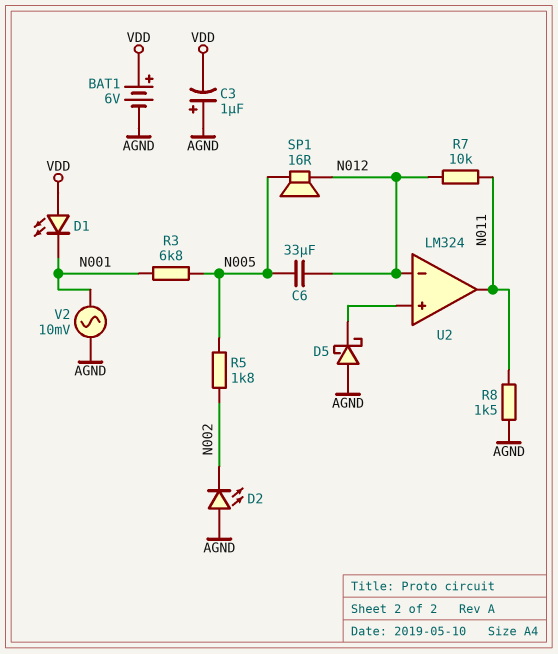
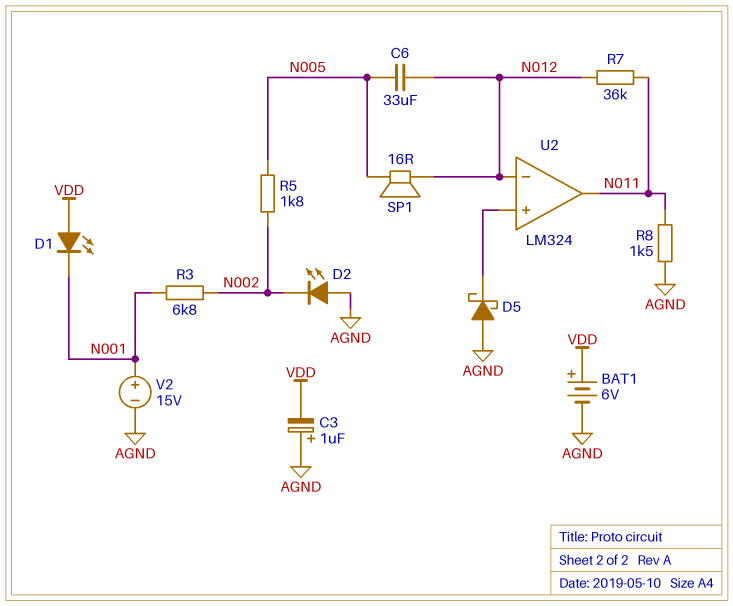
R3: 6.8k (N001, N005) -> 6.8k (N001, N002)
R7: 10k (N011, N012) -> 36k (N011, N012)
V2: AC 10mV (AGND, N001) -> 15V (plus N001, minus AGND)

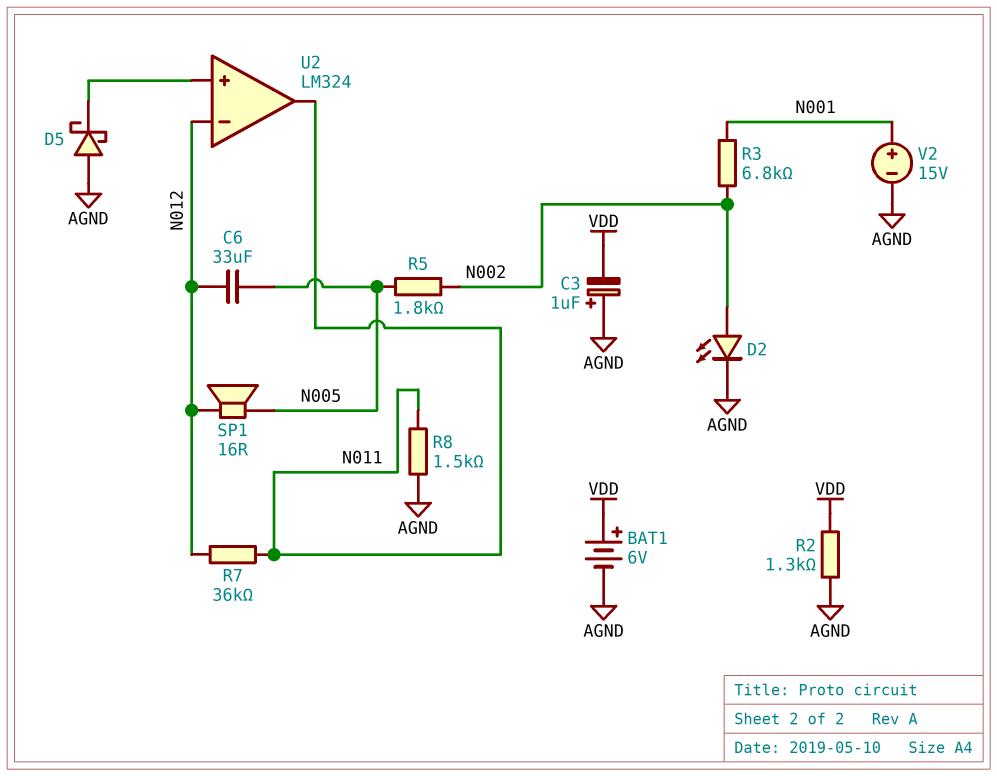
D1: LED (A VDD, K N001) -> none
D2: LED (A AGND, K N002) -> LED (A N002, K AGND)
R2: none -> 1.3k (AGND, VDD)

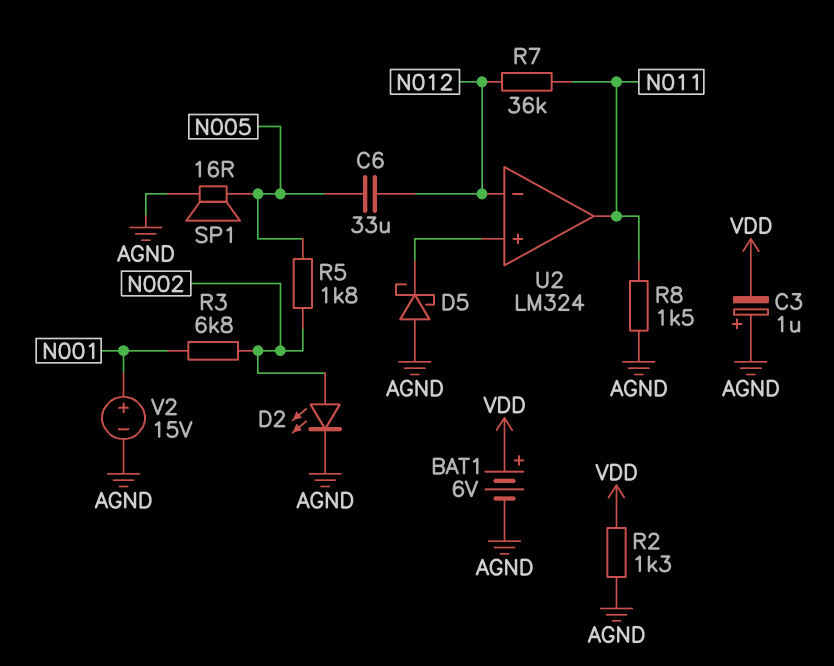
SP1: speaker 16R (N005, N012) -> speaker 16R (AGND, N005)

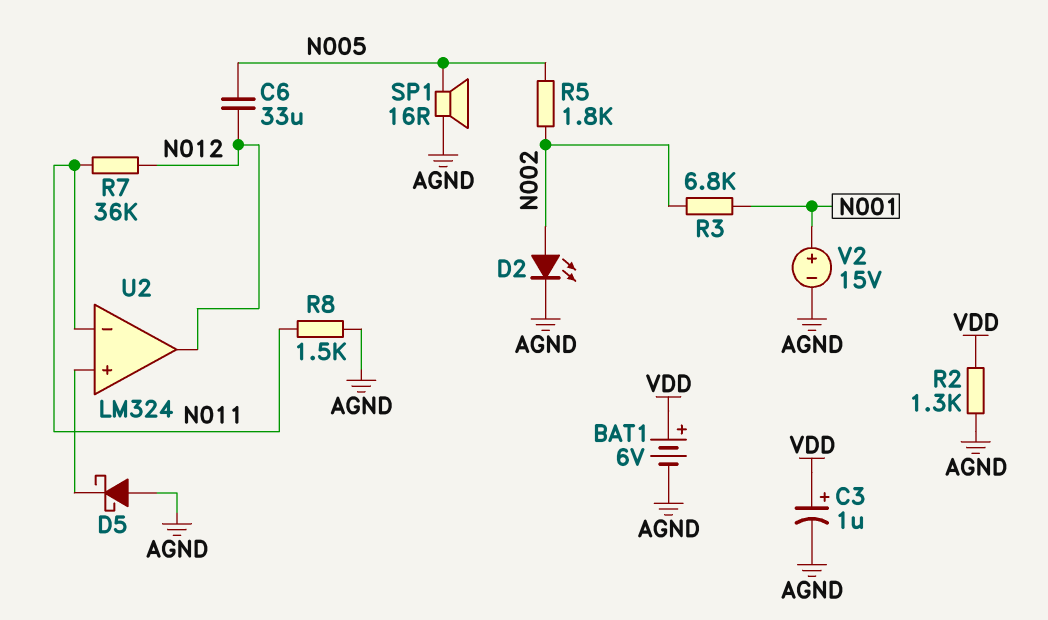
C3: 1uF (plus AGND, minus VDD) -> 1uF (plus VDD, minus AGND)
U2 pin in-: N012 -> N011
U2 pin out: N011 -> N012

